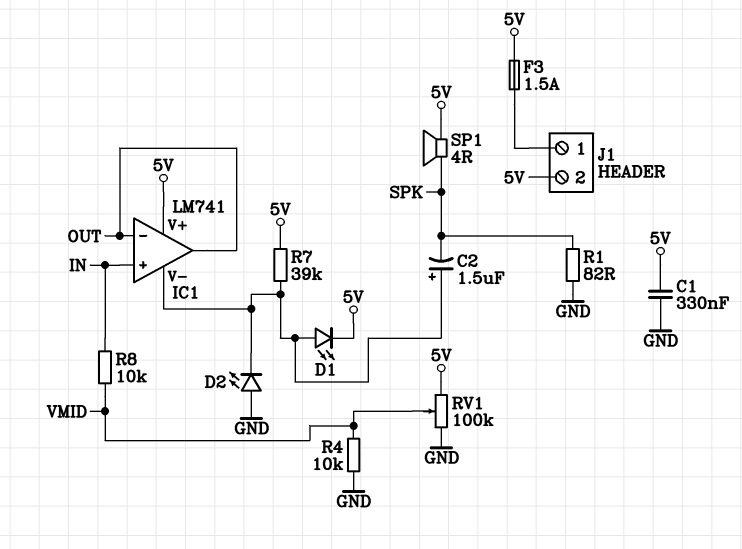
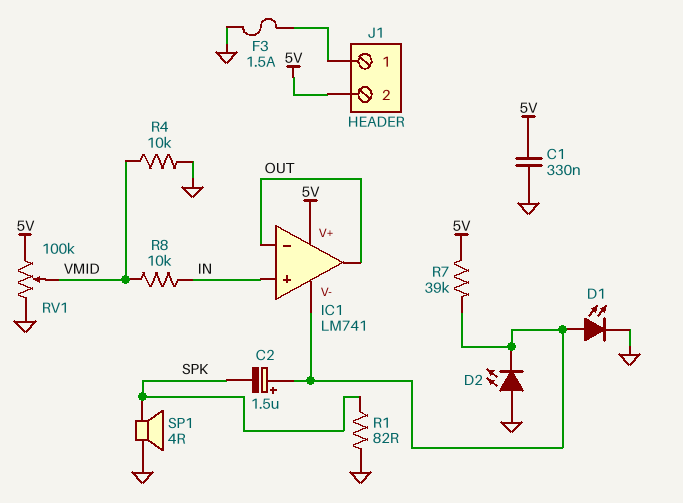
D1: LED (A IC1/V-, K 5V) -> LED (A IC1/V-, K GND)
F3: 1.5A (5V, J1/1) -> 1.5A (GND, J1/1)
SP1: speaker 4R (5V, SPK) -> speaker 4R (GND, SPK)

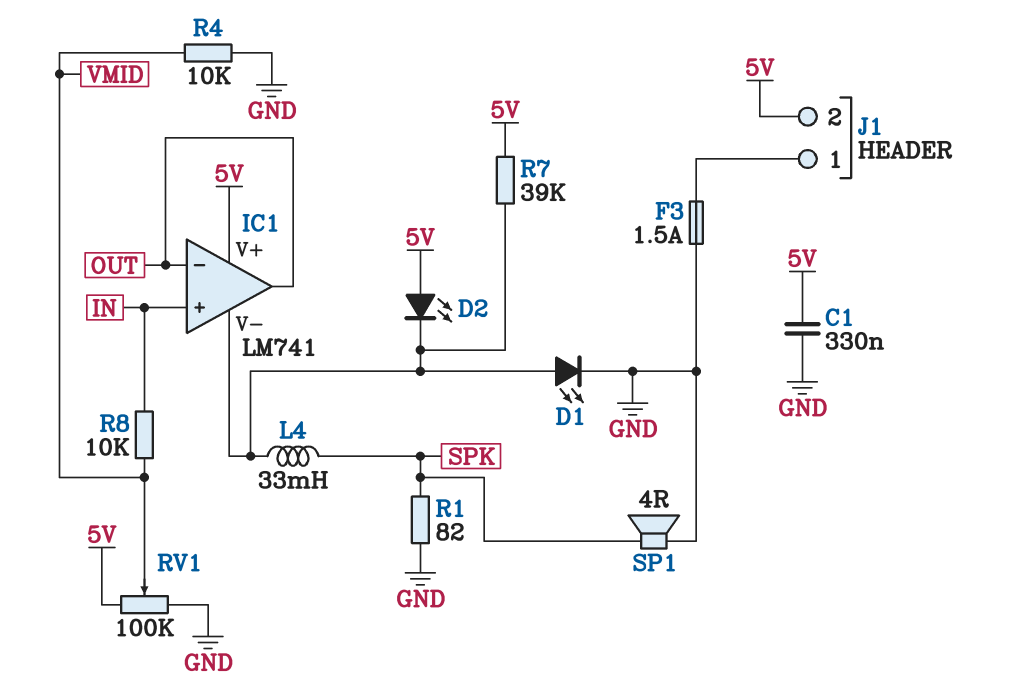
C2: 1.5uF (plus IC1/V-, minus SPK) -> none
D2: LED (A GND, K IC1/V-) -> LED (A 5V, K IC1/V-)
L4: none -> 33mH (IC1/V-, SPK)

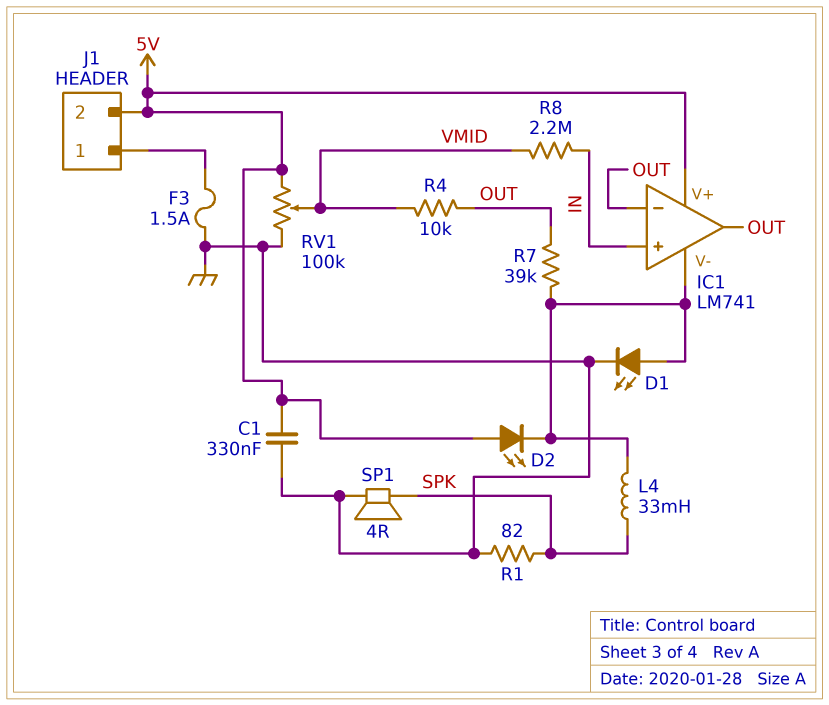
R4: 10k (GND, VMID) -> 10k (OUT, VMID)
R7: 39k (5V, IC1/V-) -> 39k (IC1/V-, OUT)
R8: 10k (IN, VMID) -> 2.2M (IN, VMID)

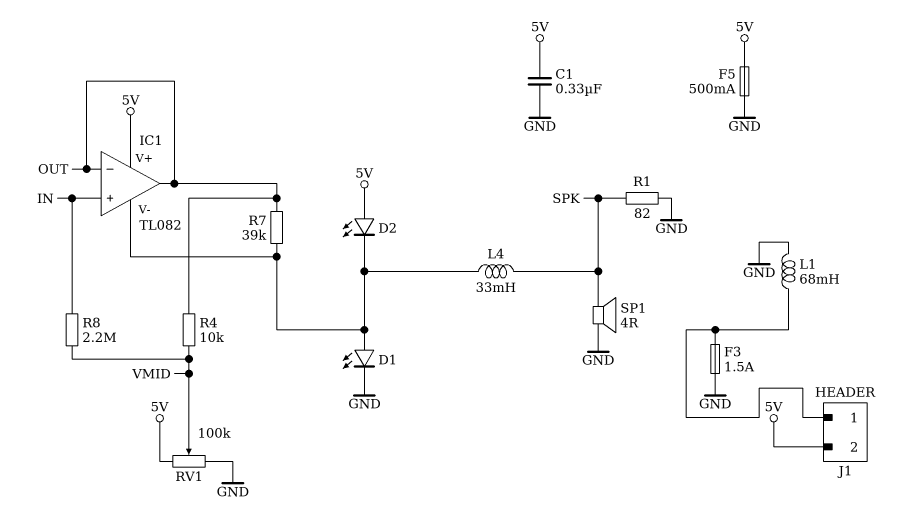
F5: none -> 500mA (5V, GND)
IC1: LM741 -> TL082
L1: none -> 68mH (GND, J1/1)

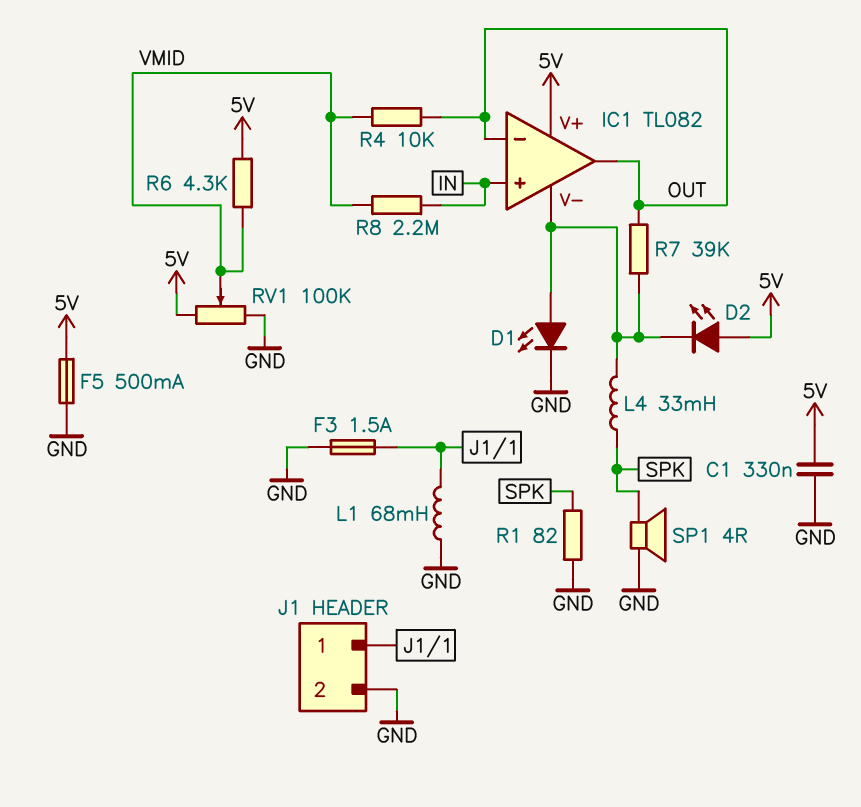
J1 pin 2: 5V -> GND
R6: none -> 4.3k (5V, VMID)

